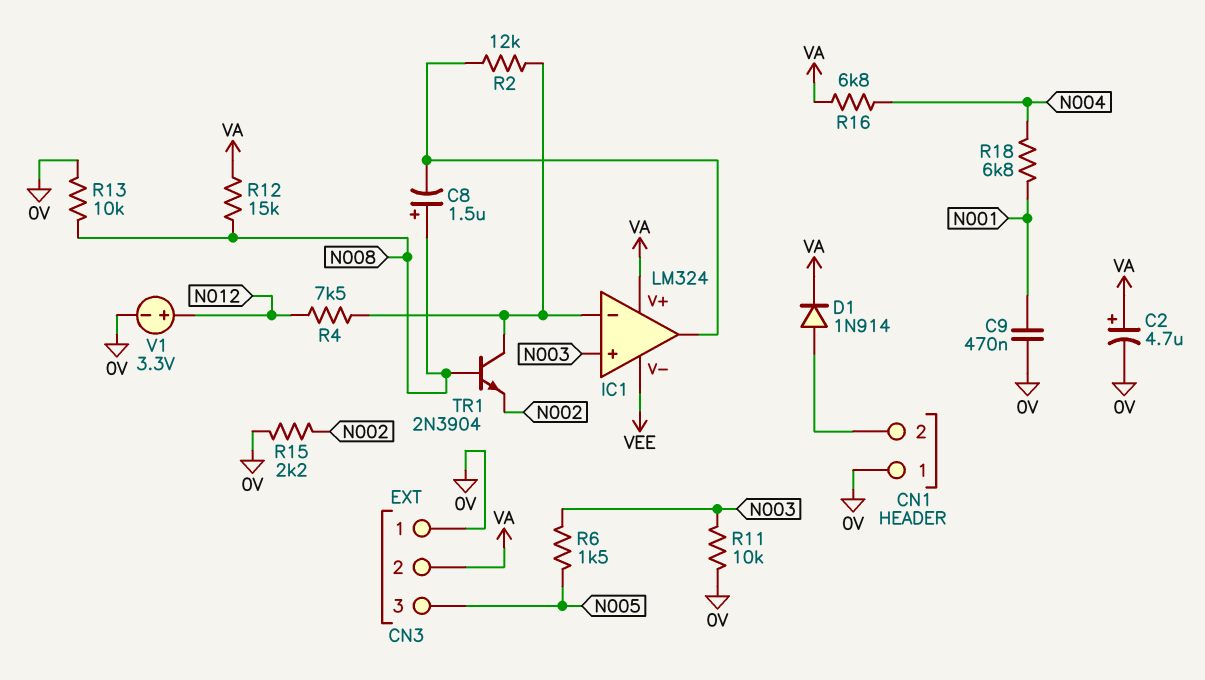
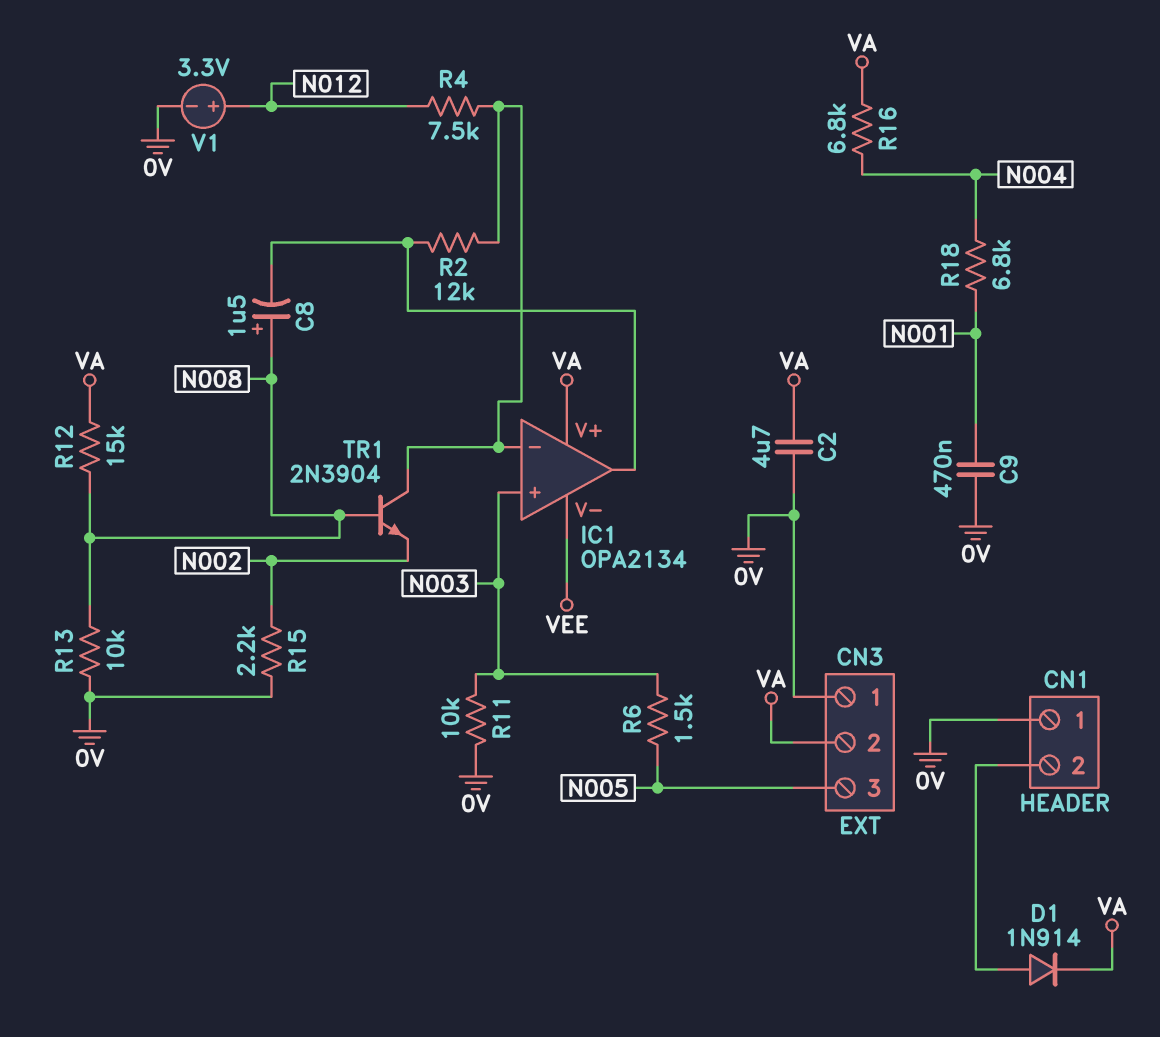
C2: 4.7uF (plus VA, minus 0V) -> 4.7uF (0V, VA)
IC1: LM324 -> OPA2134

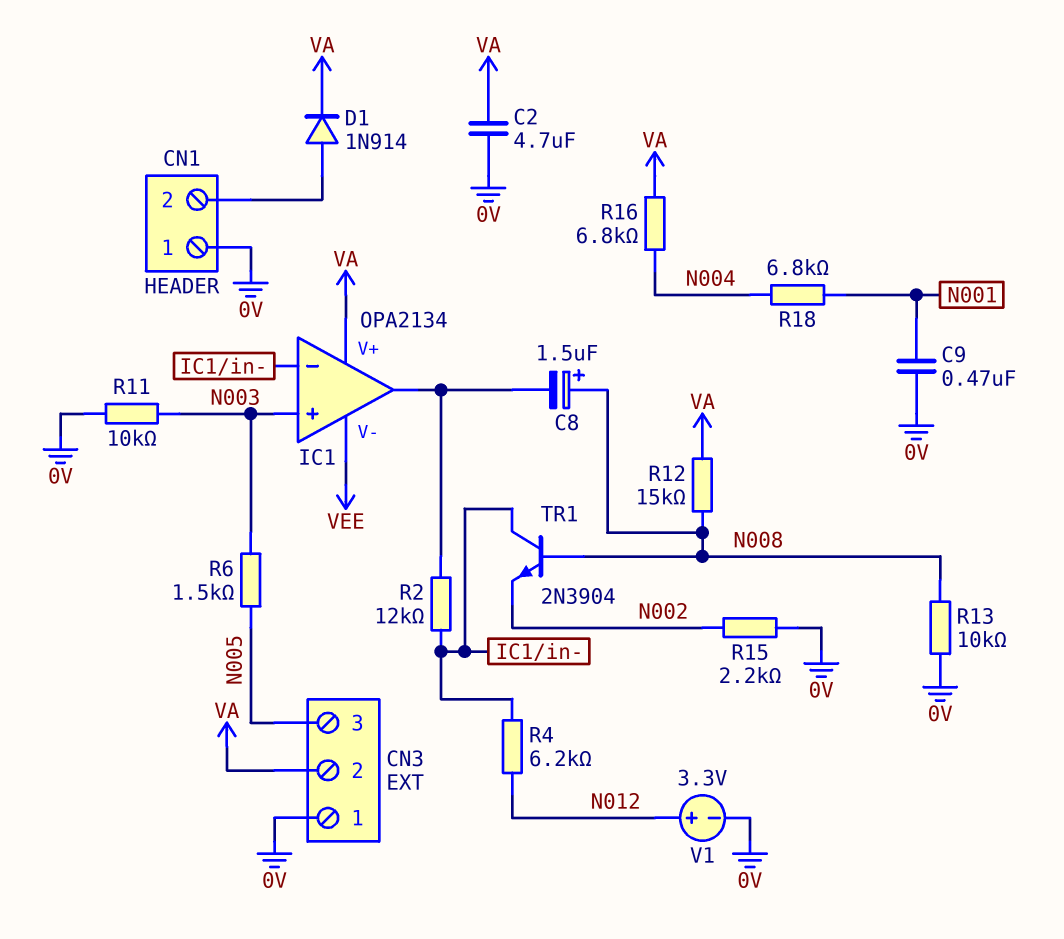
R4: 7.5k (IC1/in-, N012) -> 6.2k (IC1/in-, N012)

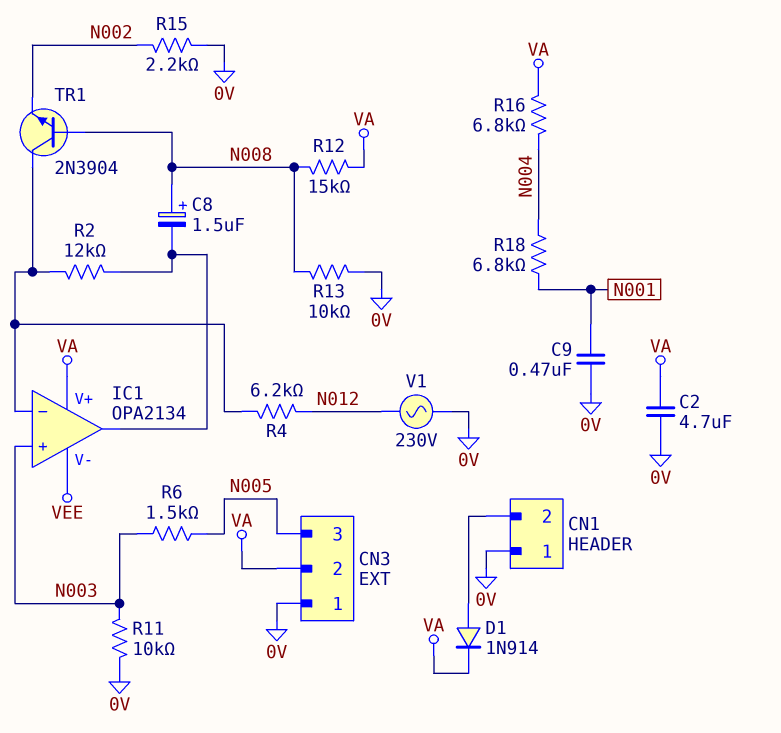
V1: 3.3V (plus N012, minus 0V) -> AC 230V (0V, N012)

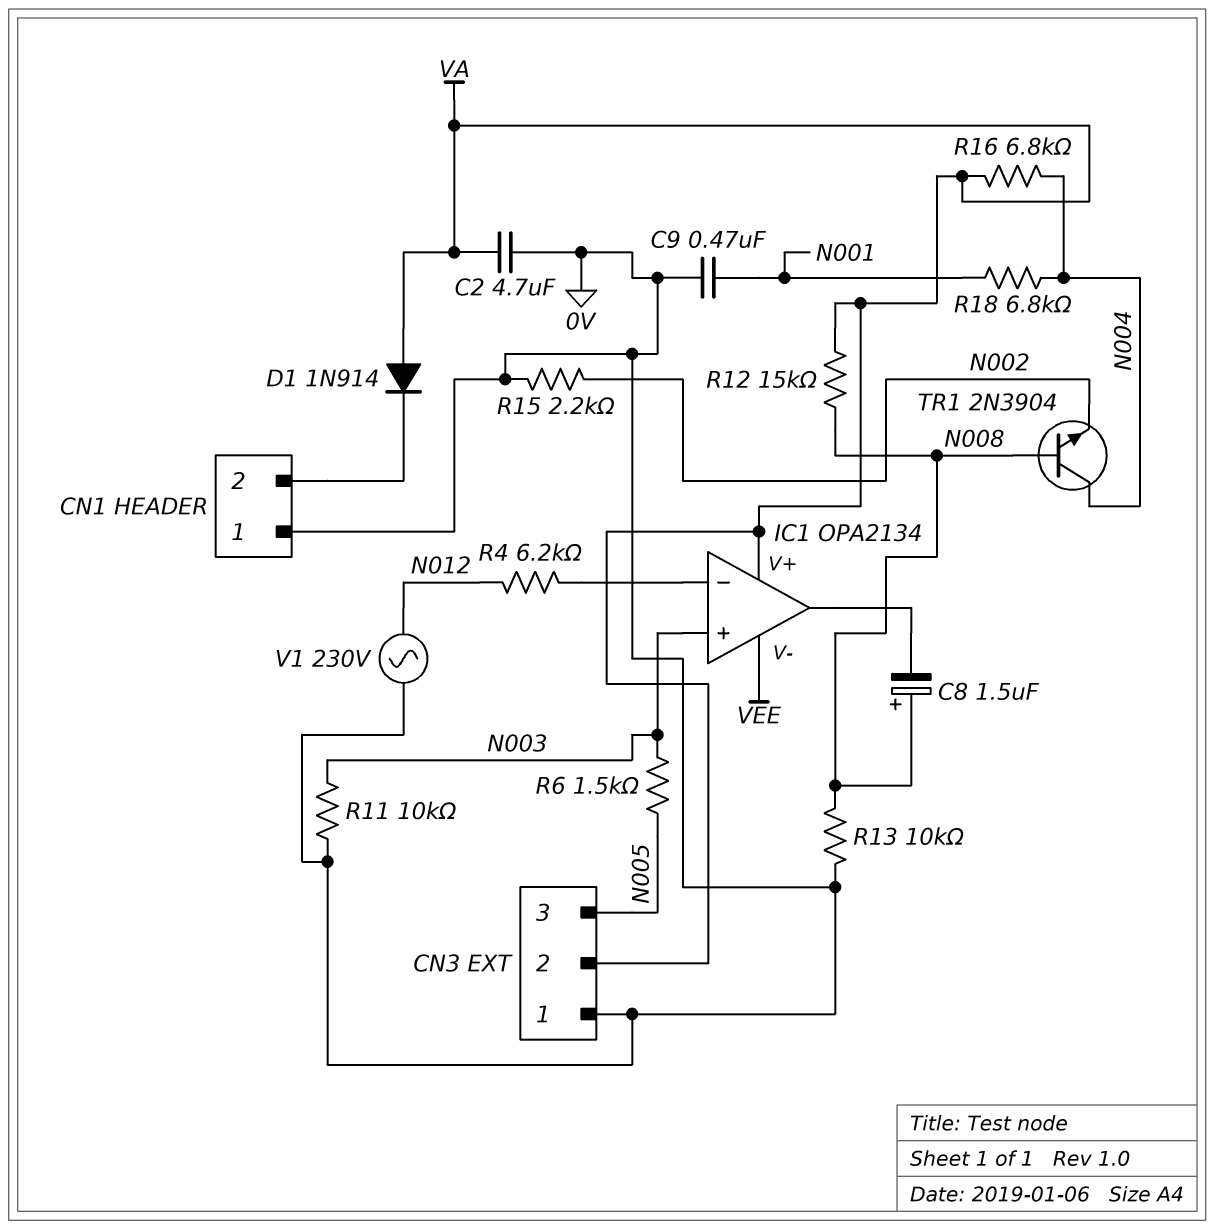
D1: diode 1N914 (A CN1/2, K VA) -> diode 1N914 (A VA, K CN1/2)
R2: 12k (IC1/in-, IC1/out) -> none
TR1: NPN 2N3904 (B N008, C IC1/in-, E N002) -> NPN 2N3904 (B N008, C N004, E N002)

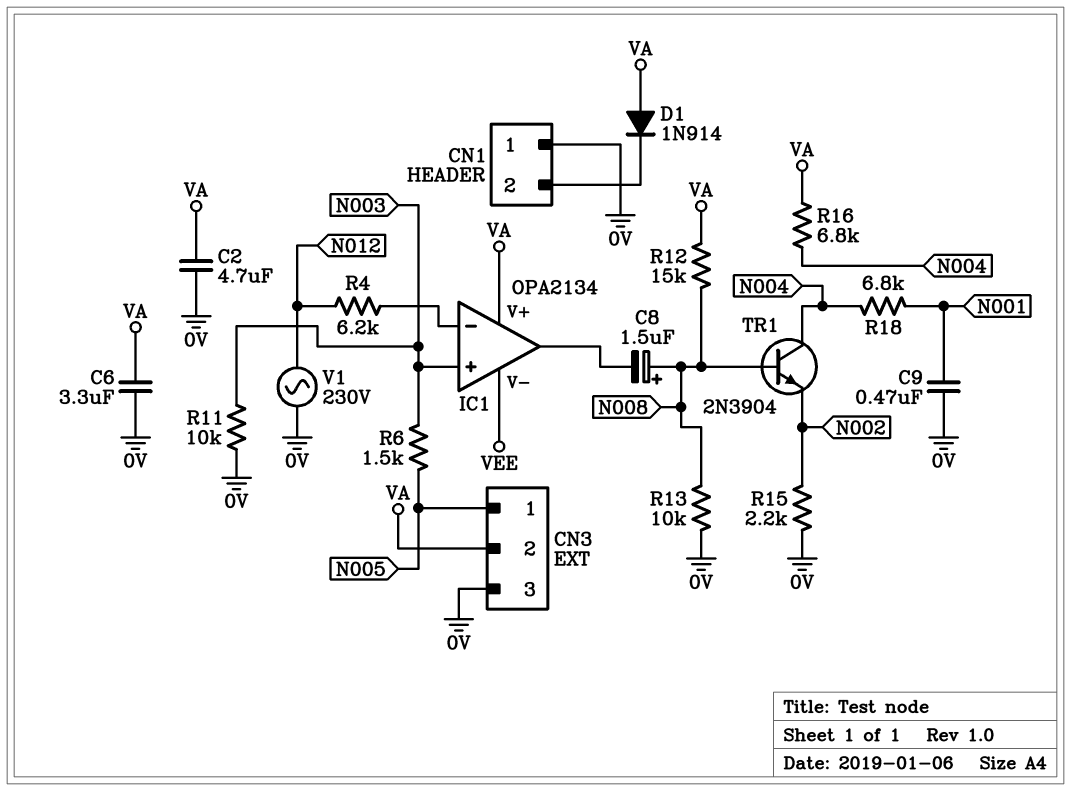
C6: none -> 3.3uF (0V, VA)
CN3 pin 1: 0V -> N005
CN3 pin 3: N005 -> 0V

